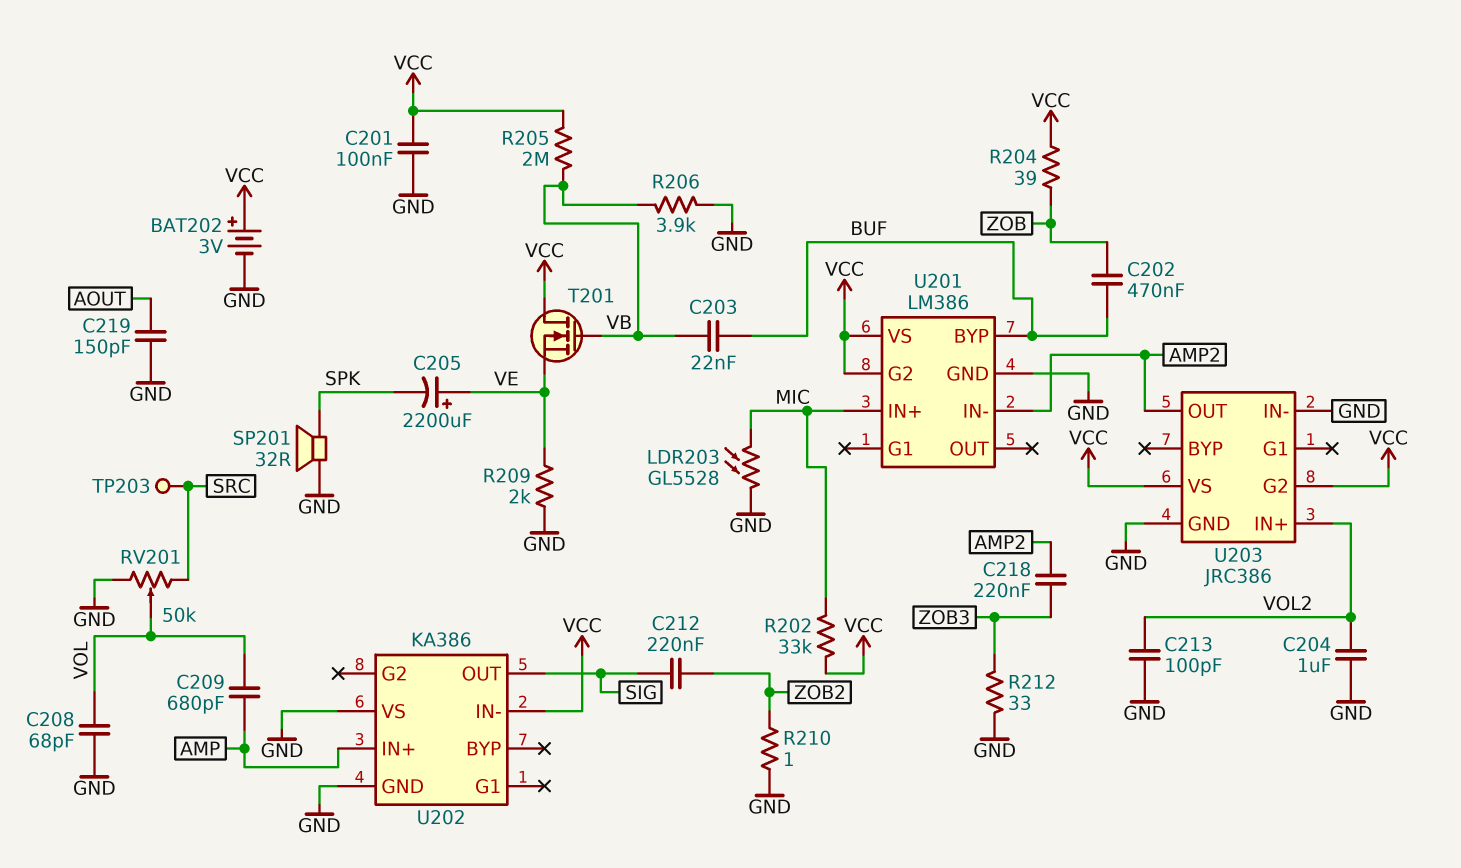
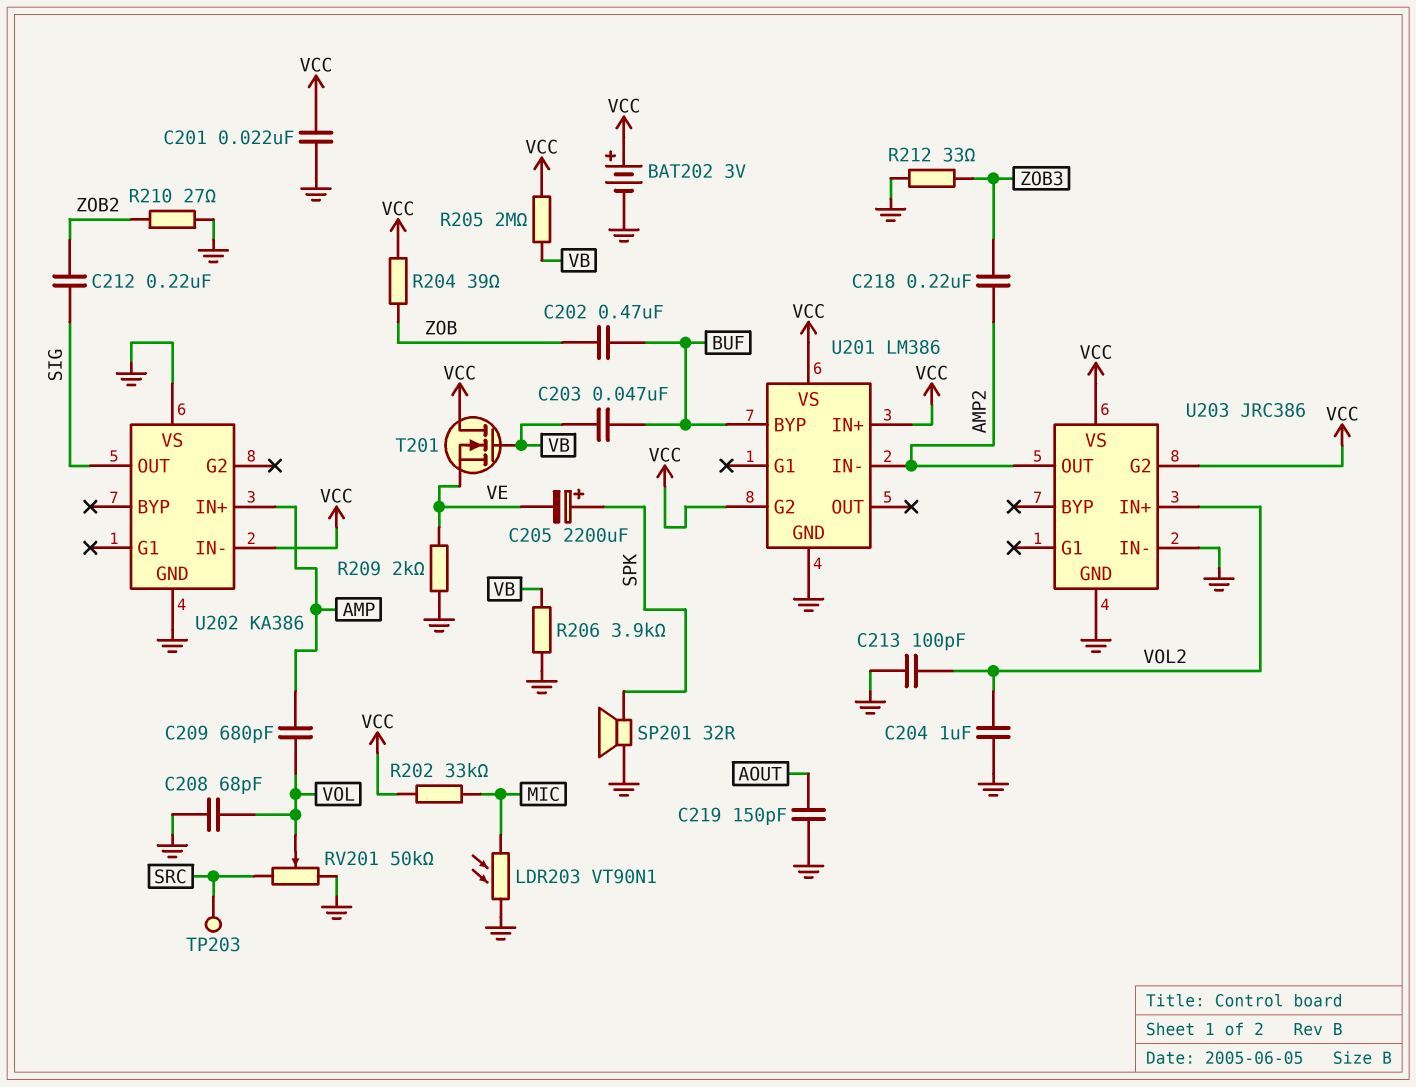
C201: 100nF (GND, VCC) -> 22nF (GND, VCC)
C203: 22nF (BUF, VB) -> 47nF (BUF, VB)
C205: 2200uF (plus VE, minus SPK) -> 2200uF (plus SPK, minus VE)
LDR203: GL5528 (GND, MIC) -> VT90N1 (GND, MIC)
R210: 1 (GND, ZOB2) -> 27 (GND, ZOB2)
U201 pin IN+: MIC -> VCC

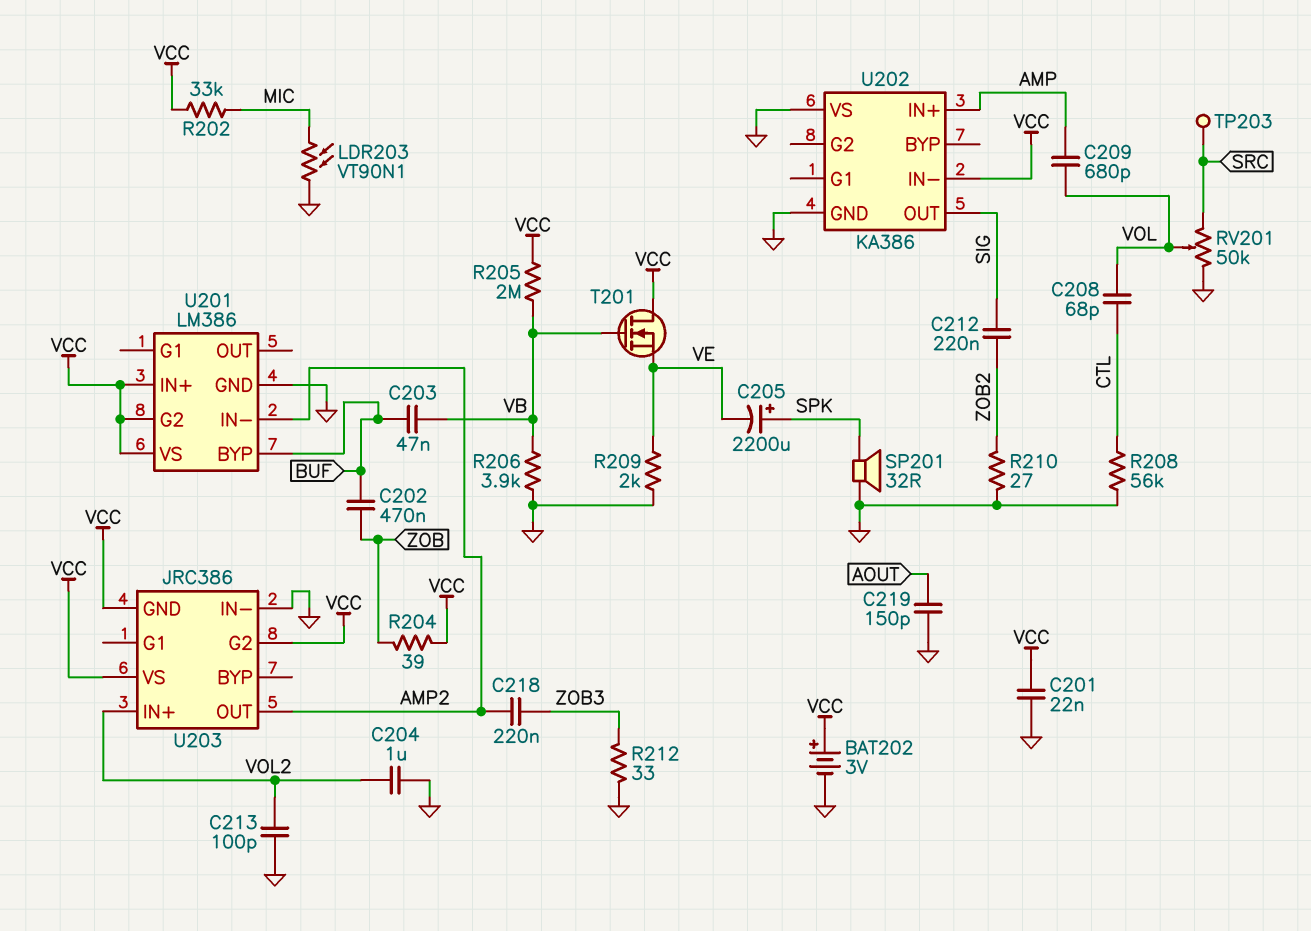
C208: 68pF (GND, VOL) -> 68pF (CTL, VOL)
R208: none -> 56k (CTL, GND)
U203 pin GND: GND -> VCC

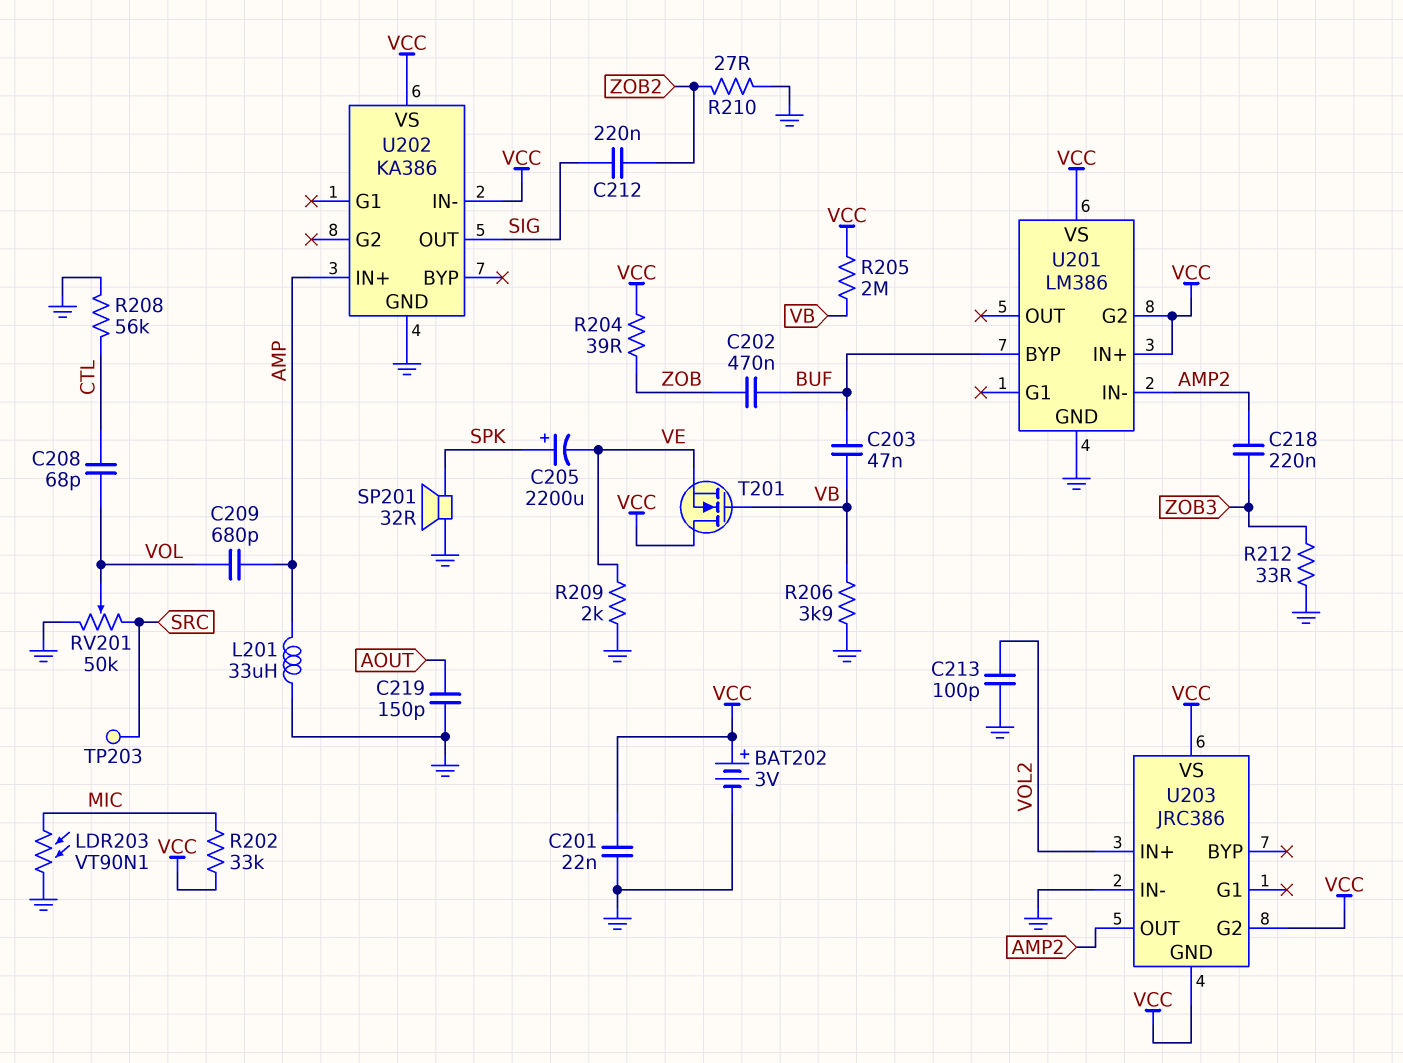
C204: 1uF (GND, VOL2) -> none
L201: none -> 33uH (AMP, GND)
U202 pin VS: GND -> VCC

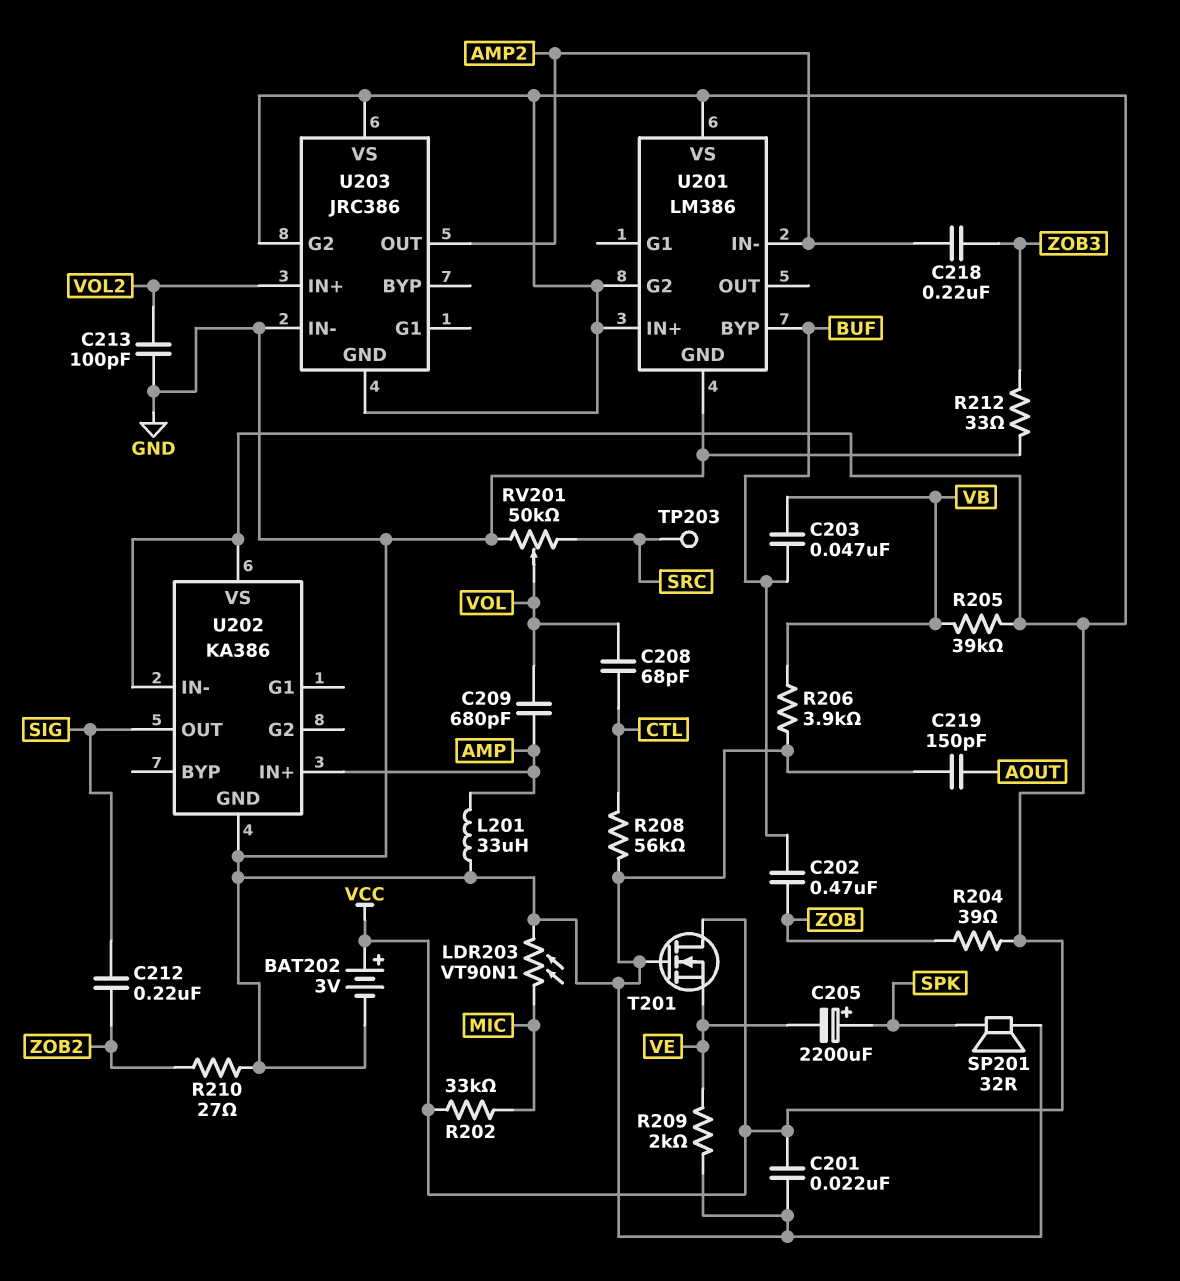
R205: 2M (VB, VCC) -> 39k (VB, VCC)
T201: NMOS (G VB, D VCC, S VE) -> NMOS (G GND, D VCC, S VE)

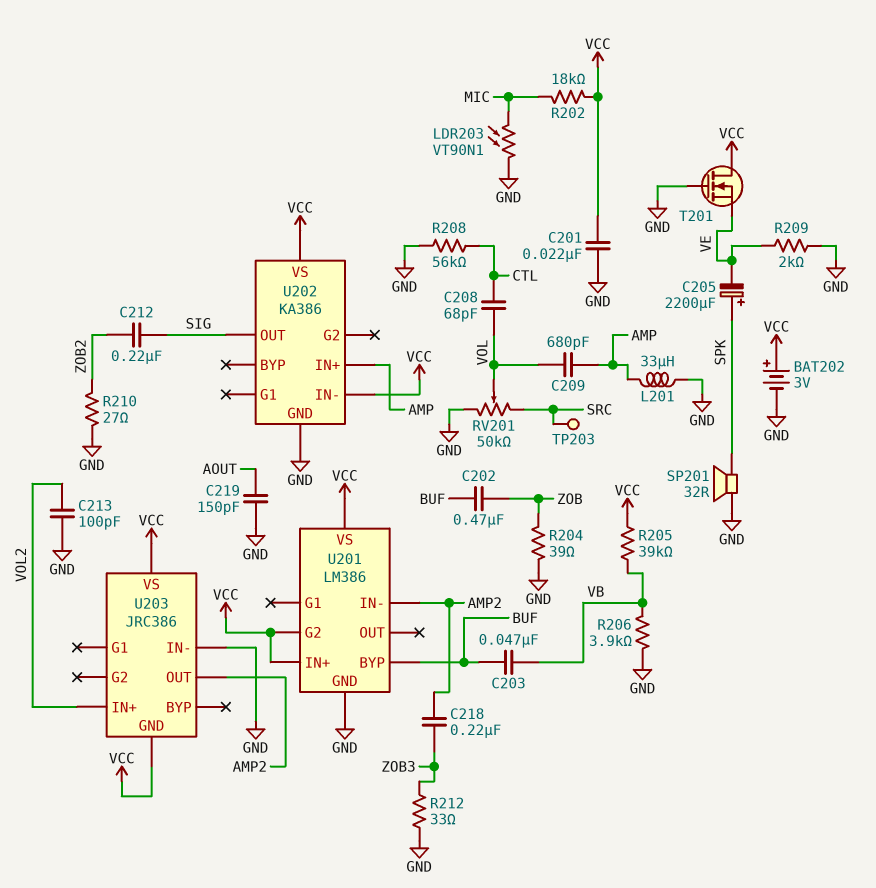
R202: 33k (MIC, VCC) -> 18k (MIC, VCC)
R204: 39 (VCC, ZOB) -> 39 (GND, ZOB)
U203 pin G2: VCC -> none

